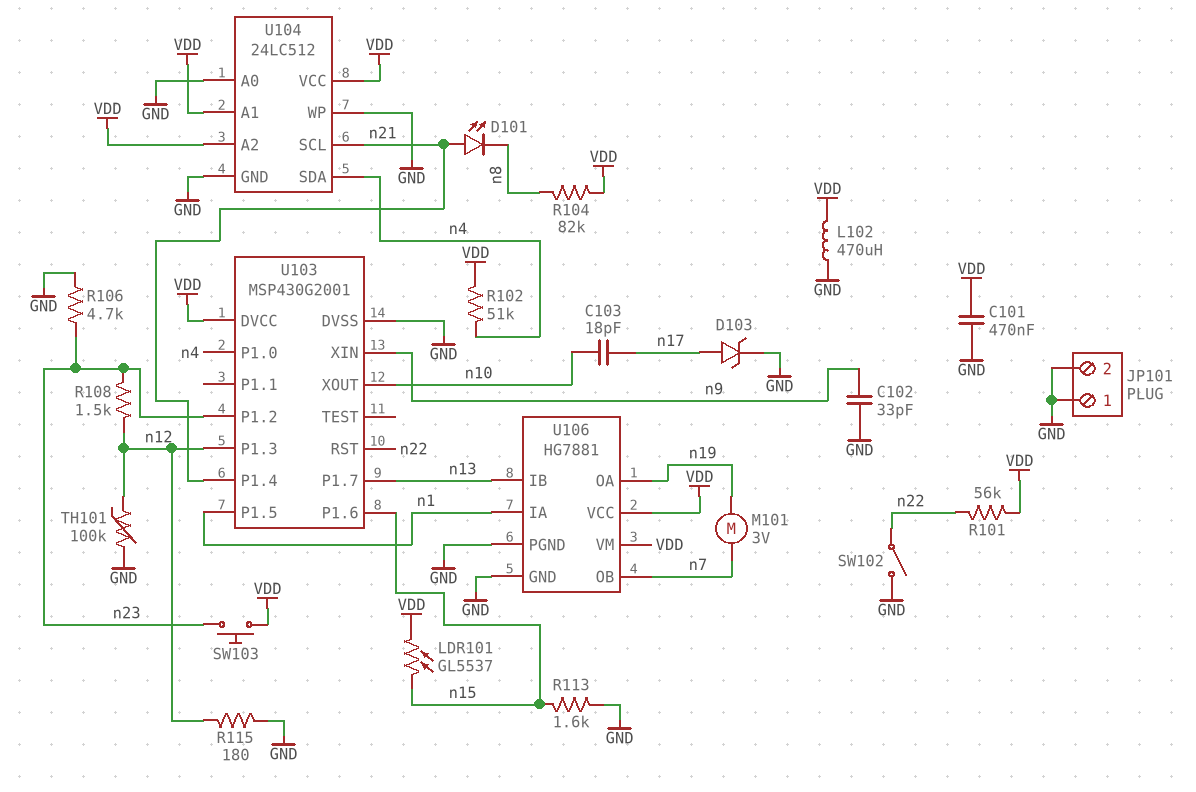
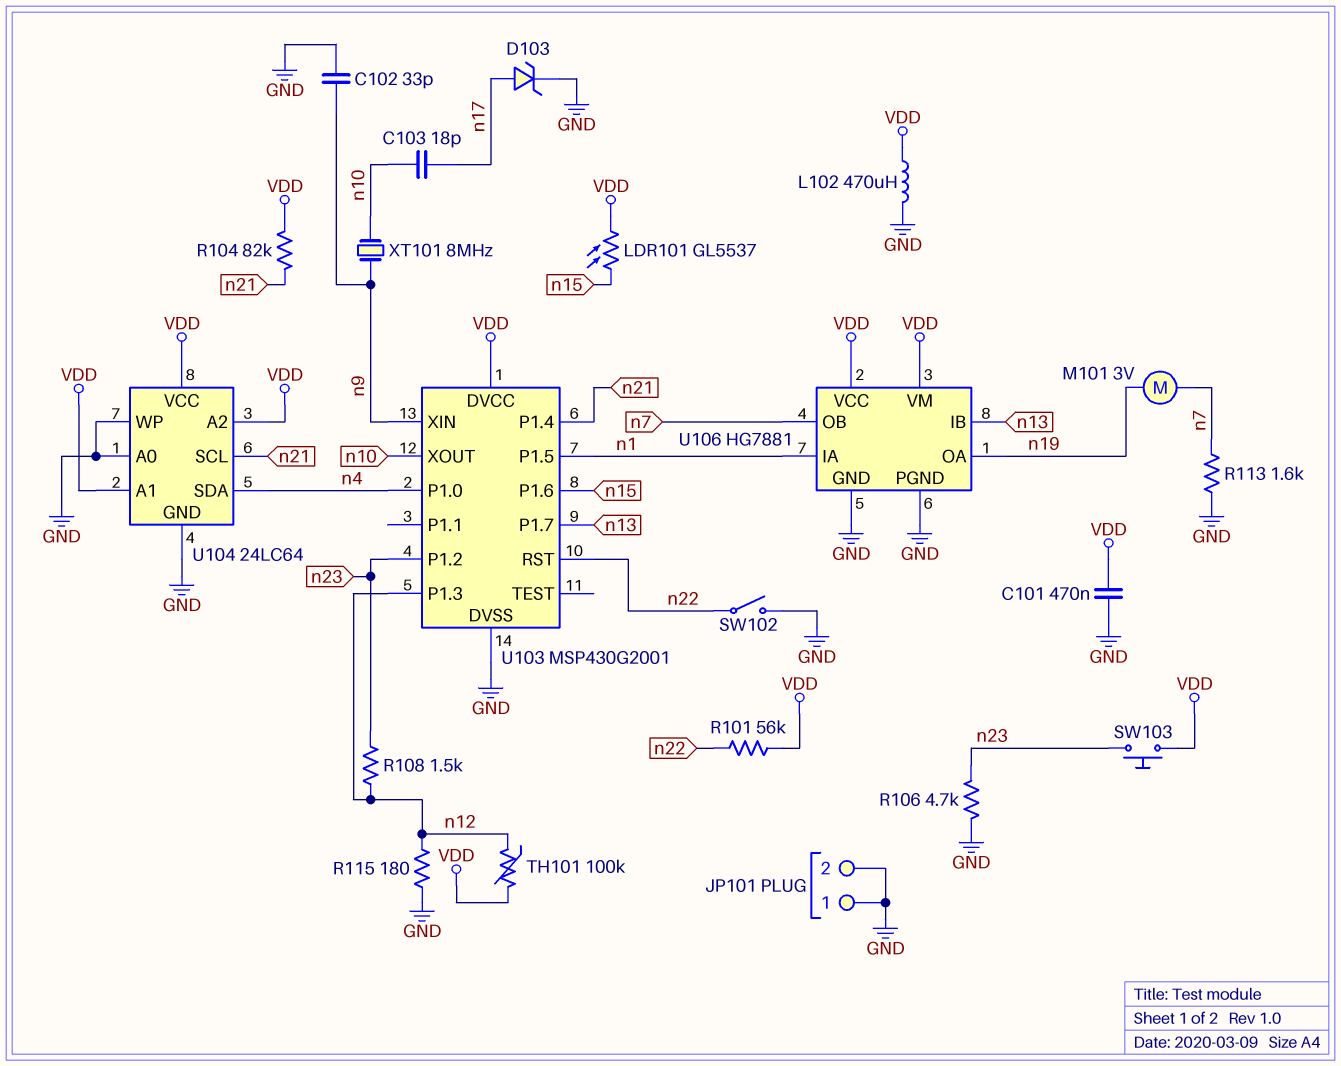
D101: LED (A n21, K n8) -> none
R102: 51k (VDD, n4) -> none
R104: 82k (VDD, n8) -> 82k (VDD, n21)
R113: 1.6k (GND, n15) -> 1.6k (GND, n7)
TH101: 100k (GND, n12) -> 100k (VDD, n12)
U104: 24LC512 -> 24LC64
XT101: none -> 8MHz (n9, n10)

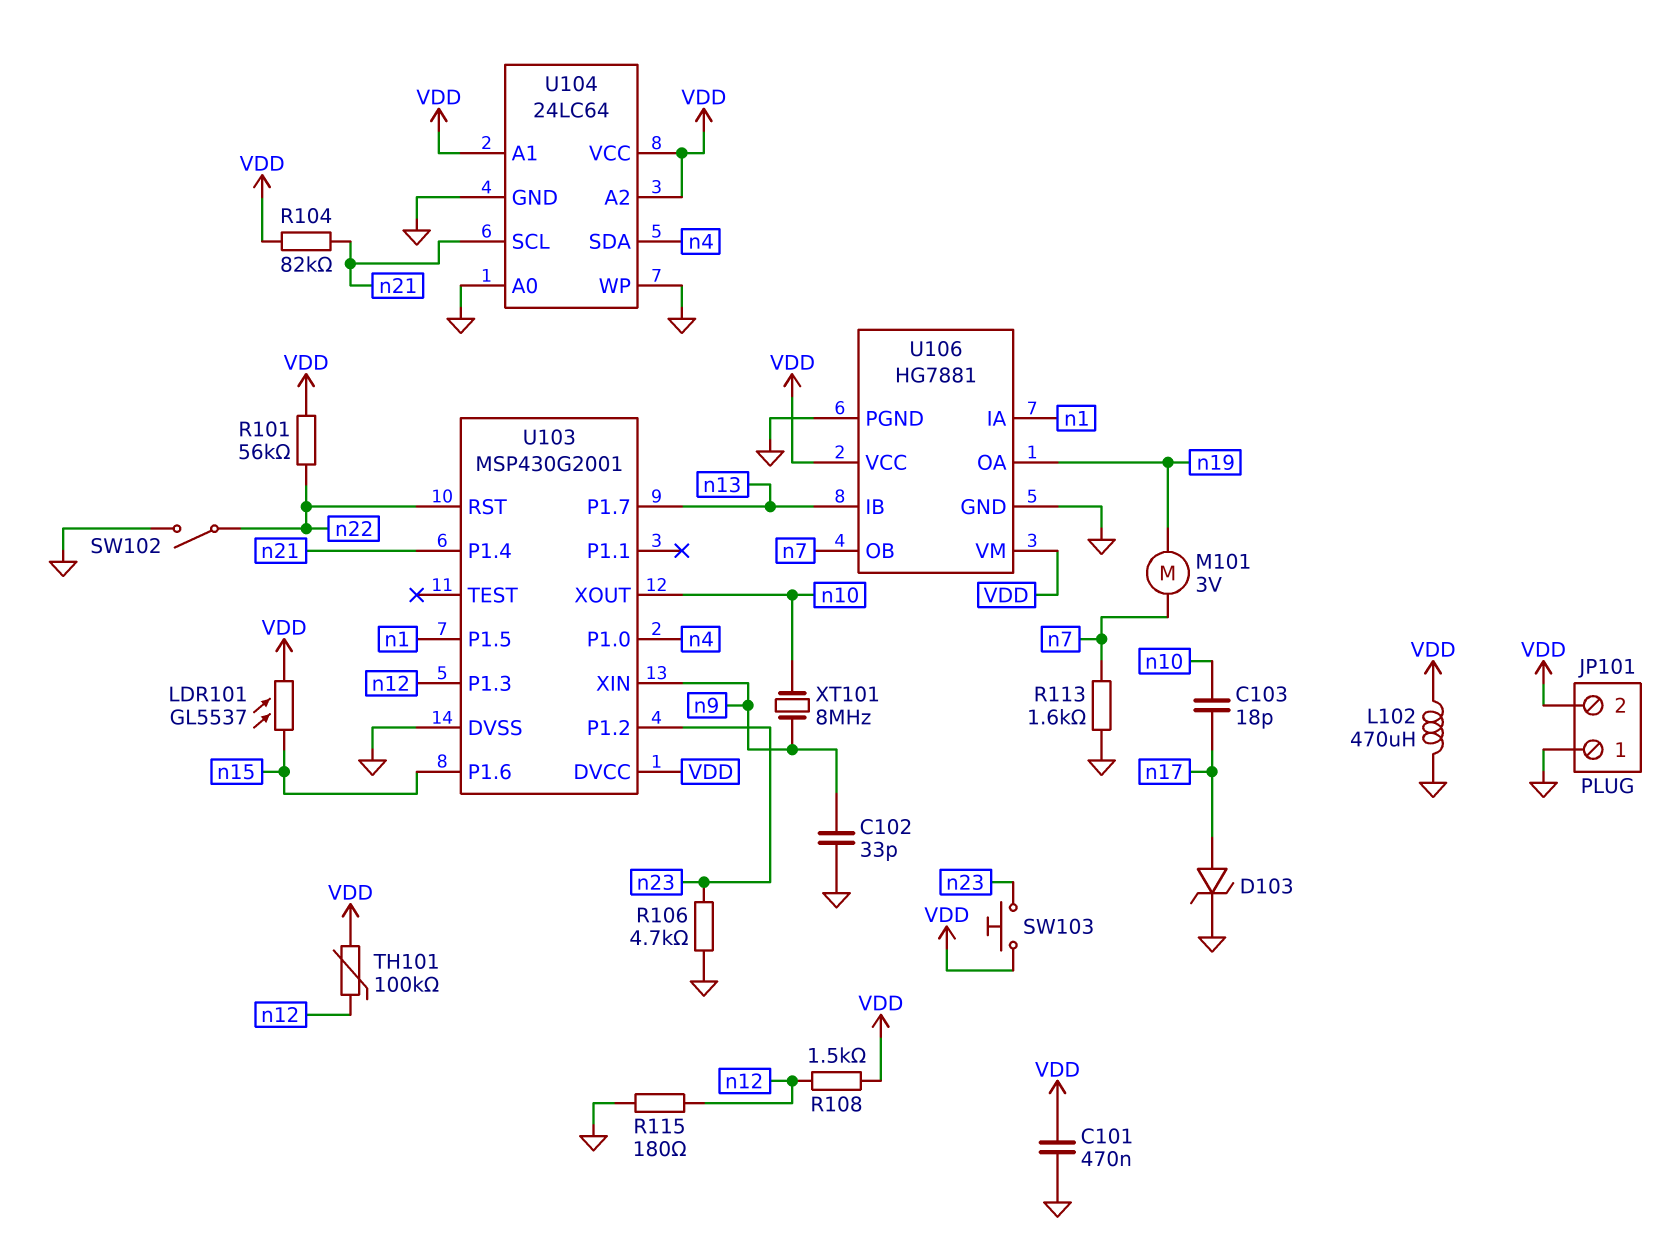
JP101 pin 2: GND -> VDD
R108: 1.5k (n12, n23) -> 1.5k (VDD, n12)

